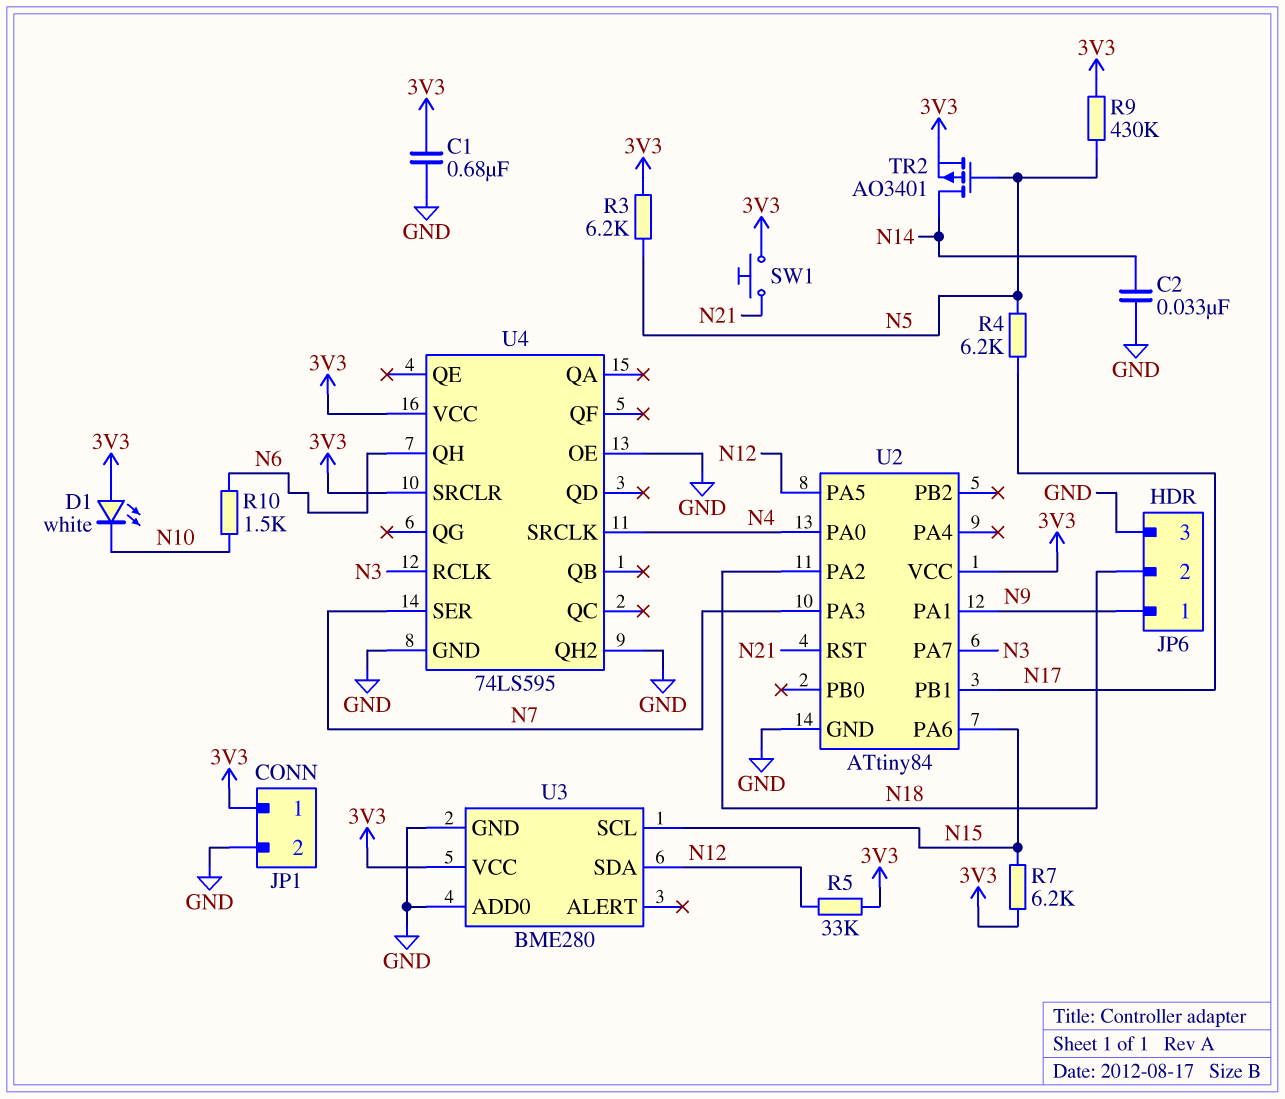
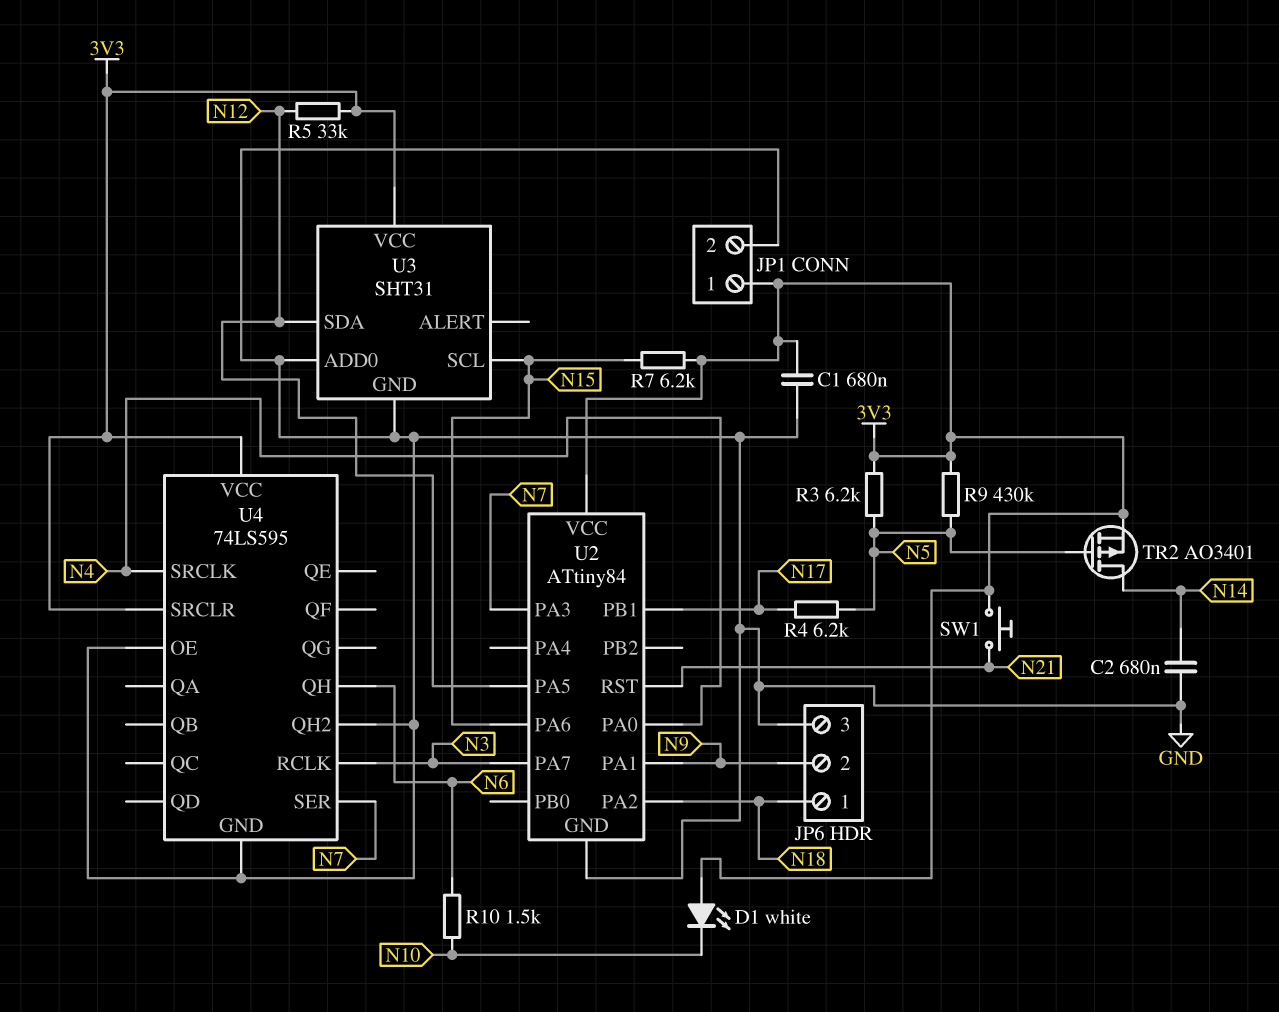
C2: 33nF (GND, N14) -> 680nF (GND, N14)
JP6 pin 1: N9 -> N18
JP6 pin 2: N18 -> N9
U3: BME280 -> SHT31

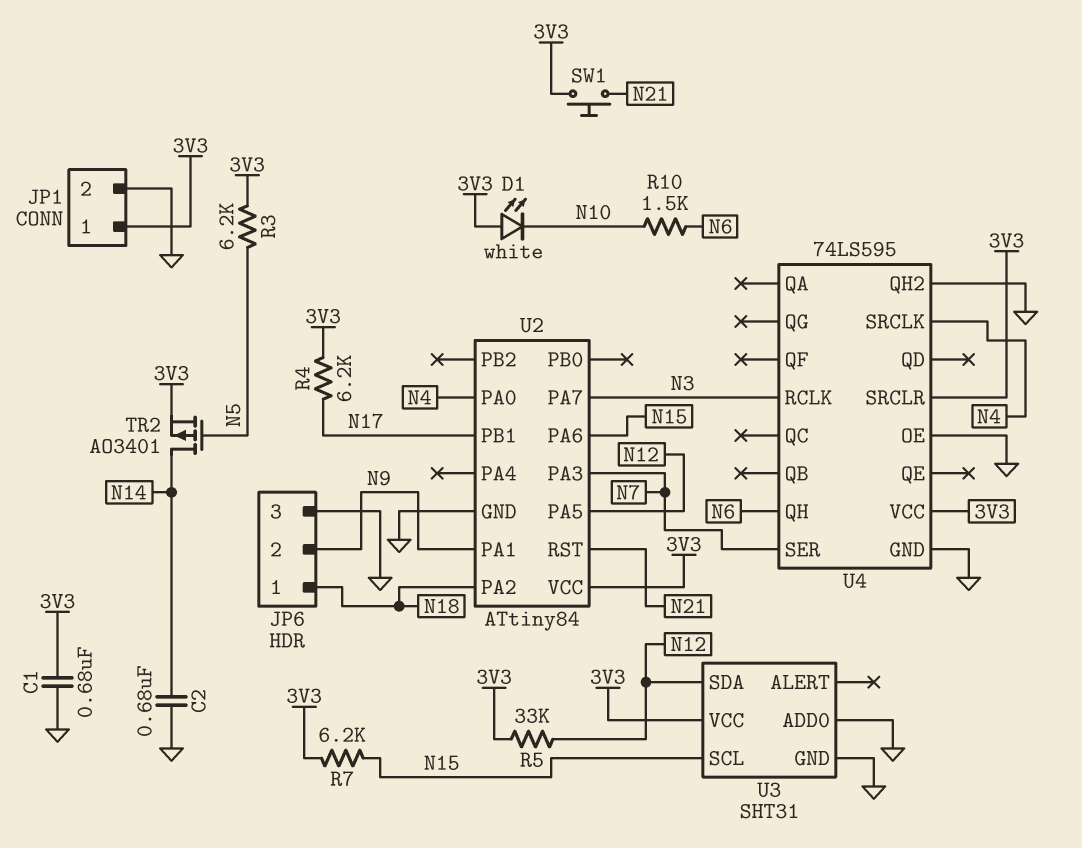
R4: 6.2k (N5, N17) -> 6.2k (3V3, N17)
R9: 430k (3V3, N5) -> none

